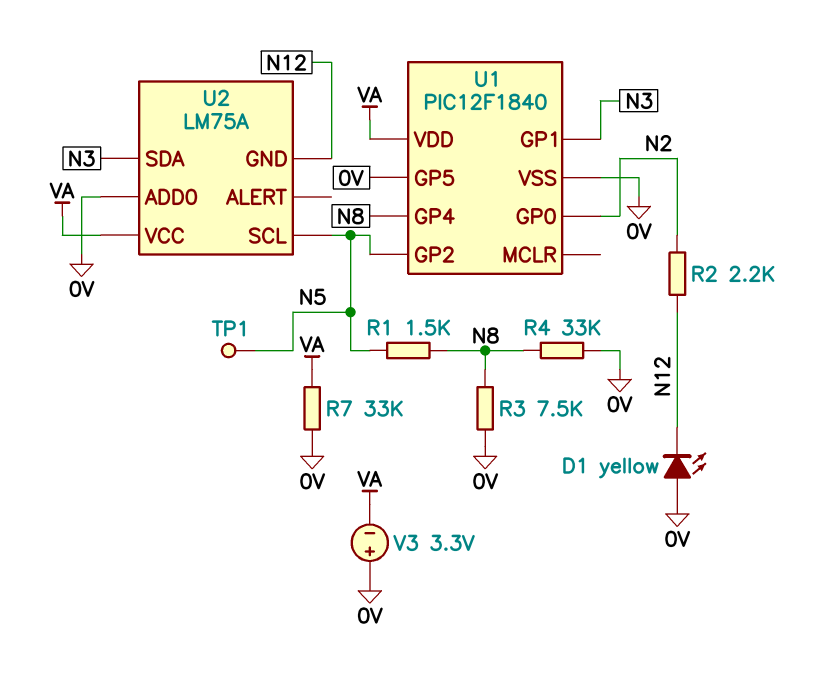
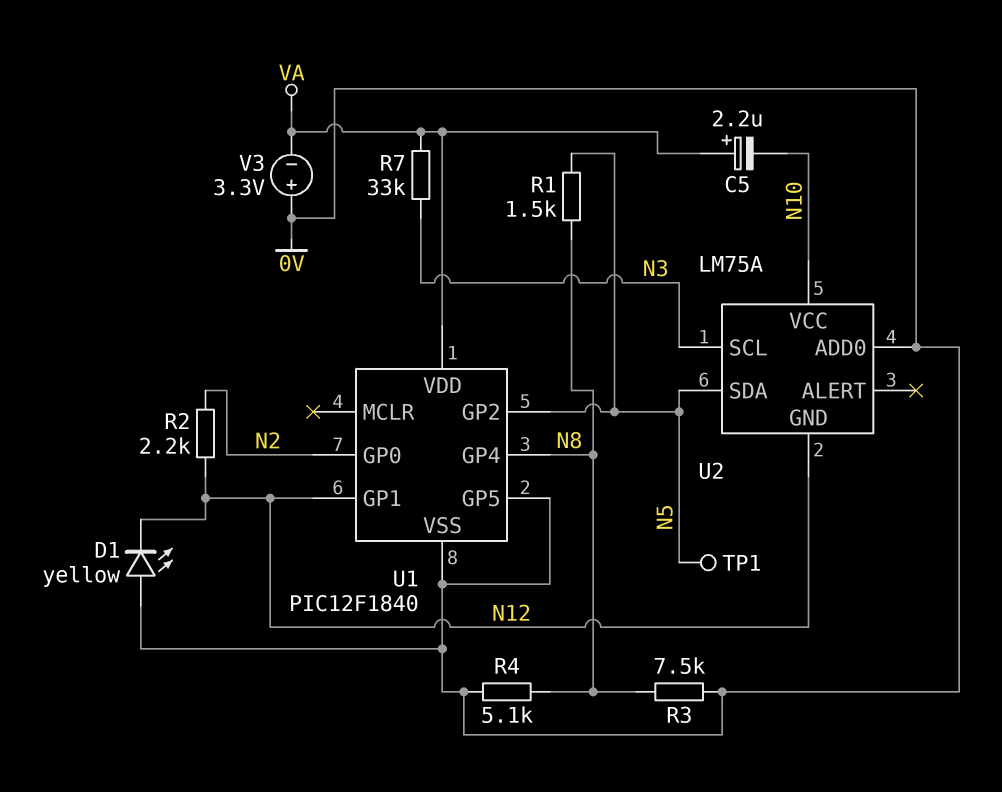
C5: none -> 2.2uF (plus VA, minus N10)
R4: 33k (0V, N8) -> 5.1k (0V, N8)
R7: 33k (0V, VA) -> 33k (N3, VA)
U1 pin GP1: N3 -> N12
U2 pin SCL: N5 -> N3
U2 pin SDA: N3 -> N5
U2 pin VCC: VA -> N10

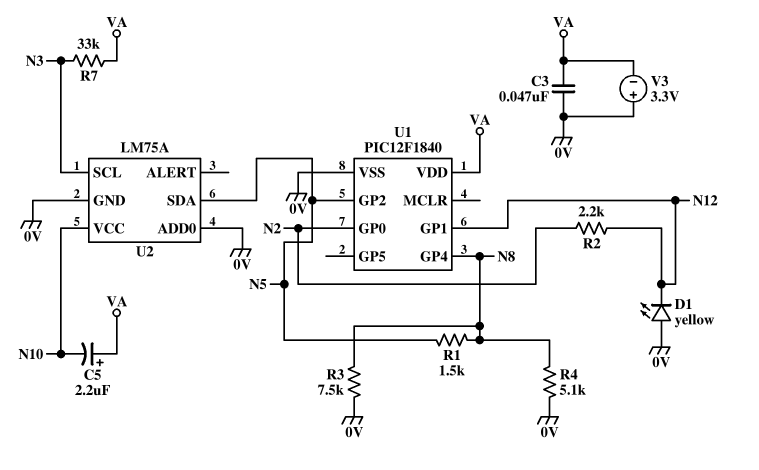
C3: none -> 47nF (0V, VA)
TP1: test point (N5) -> none
U1 pin GP5: 0V -> none
U2 pin GND: N12 -> 0V

